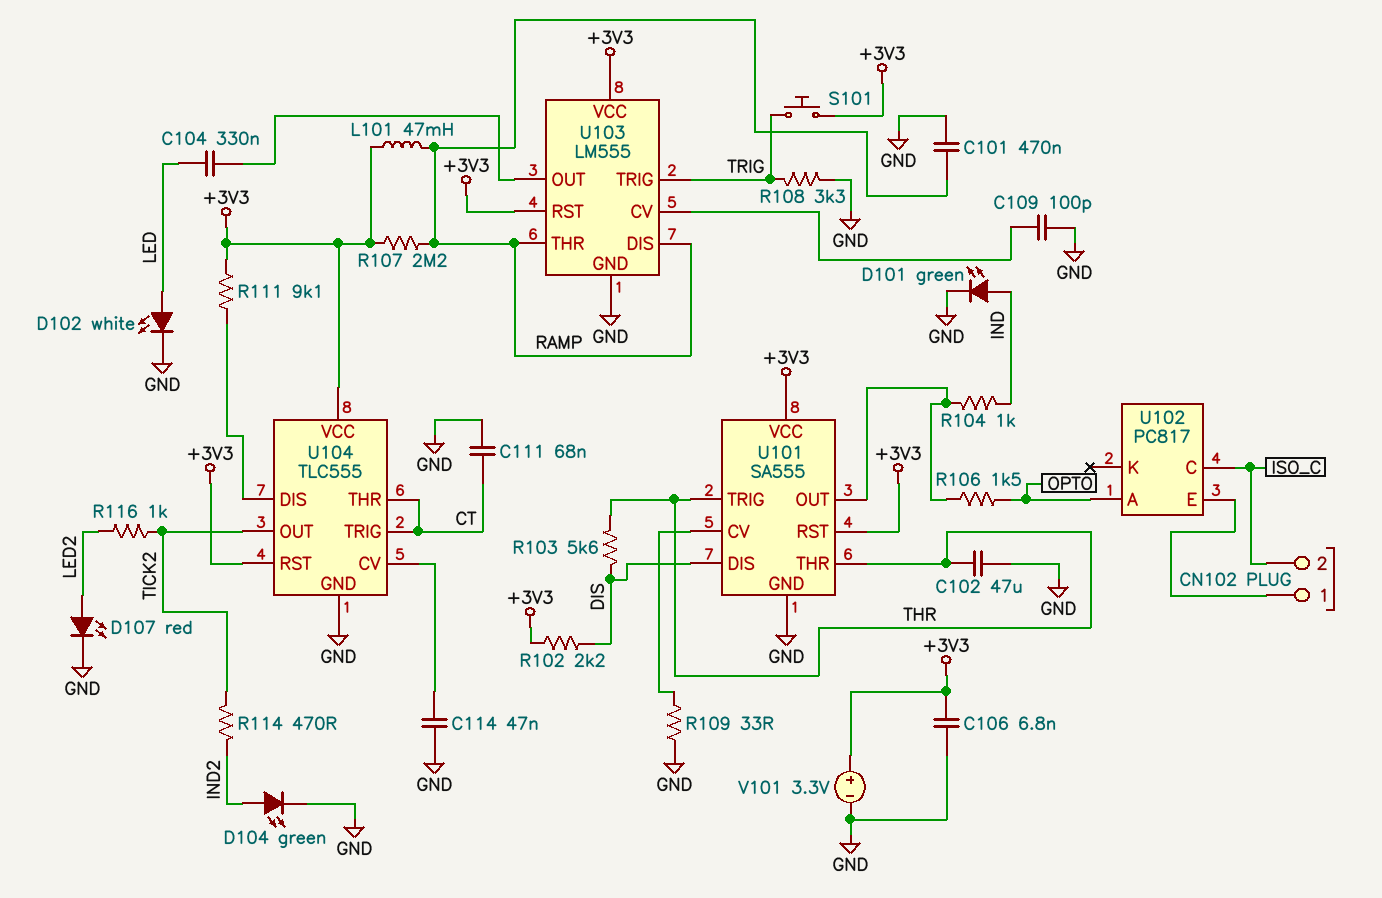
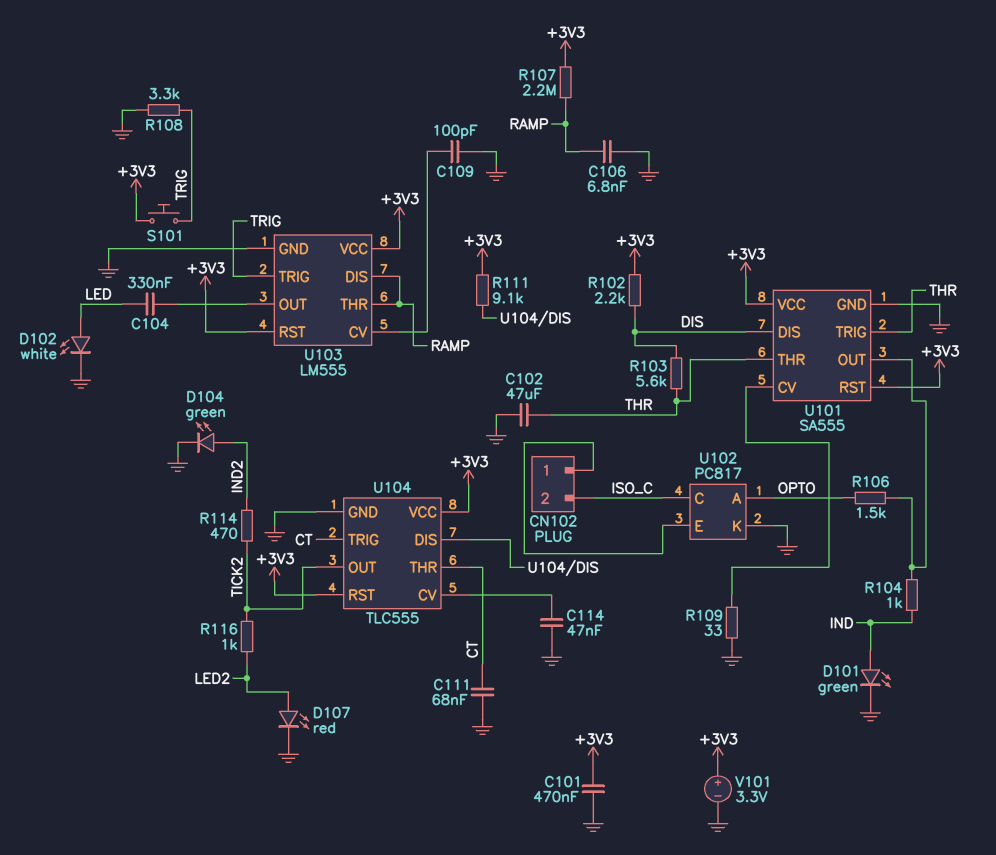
C101: 470nF (GND, RAMP) -> 470nF (+3V3, GND)
C106: 6.8nF (+3V3, GND) -> 6.8nF (GND, RAMP)
L101: 47mH (+3V3, RAMP) -> none
U102 pin K: none -> GND

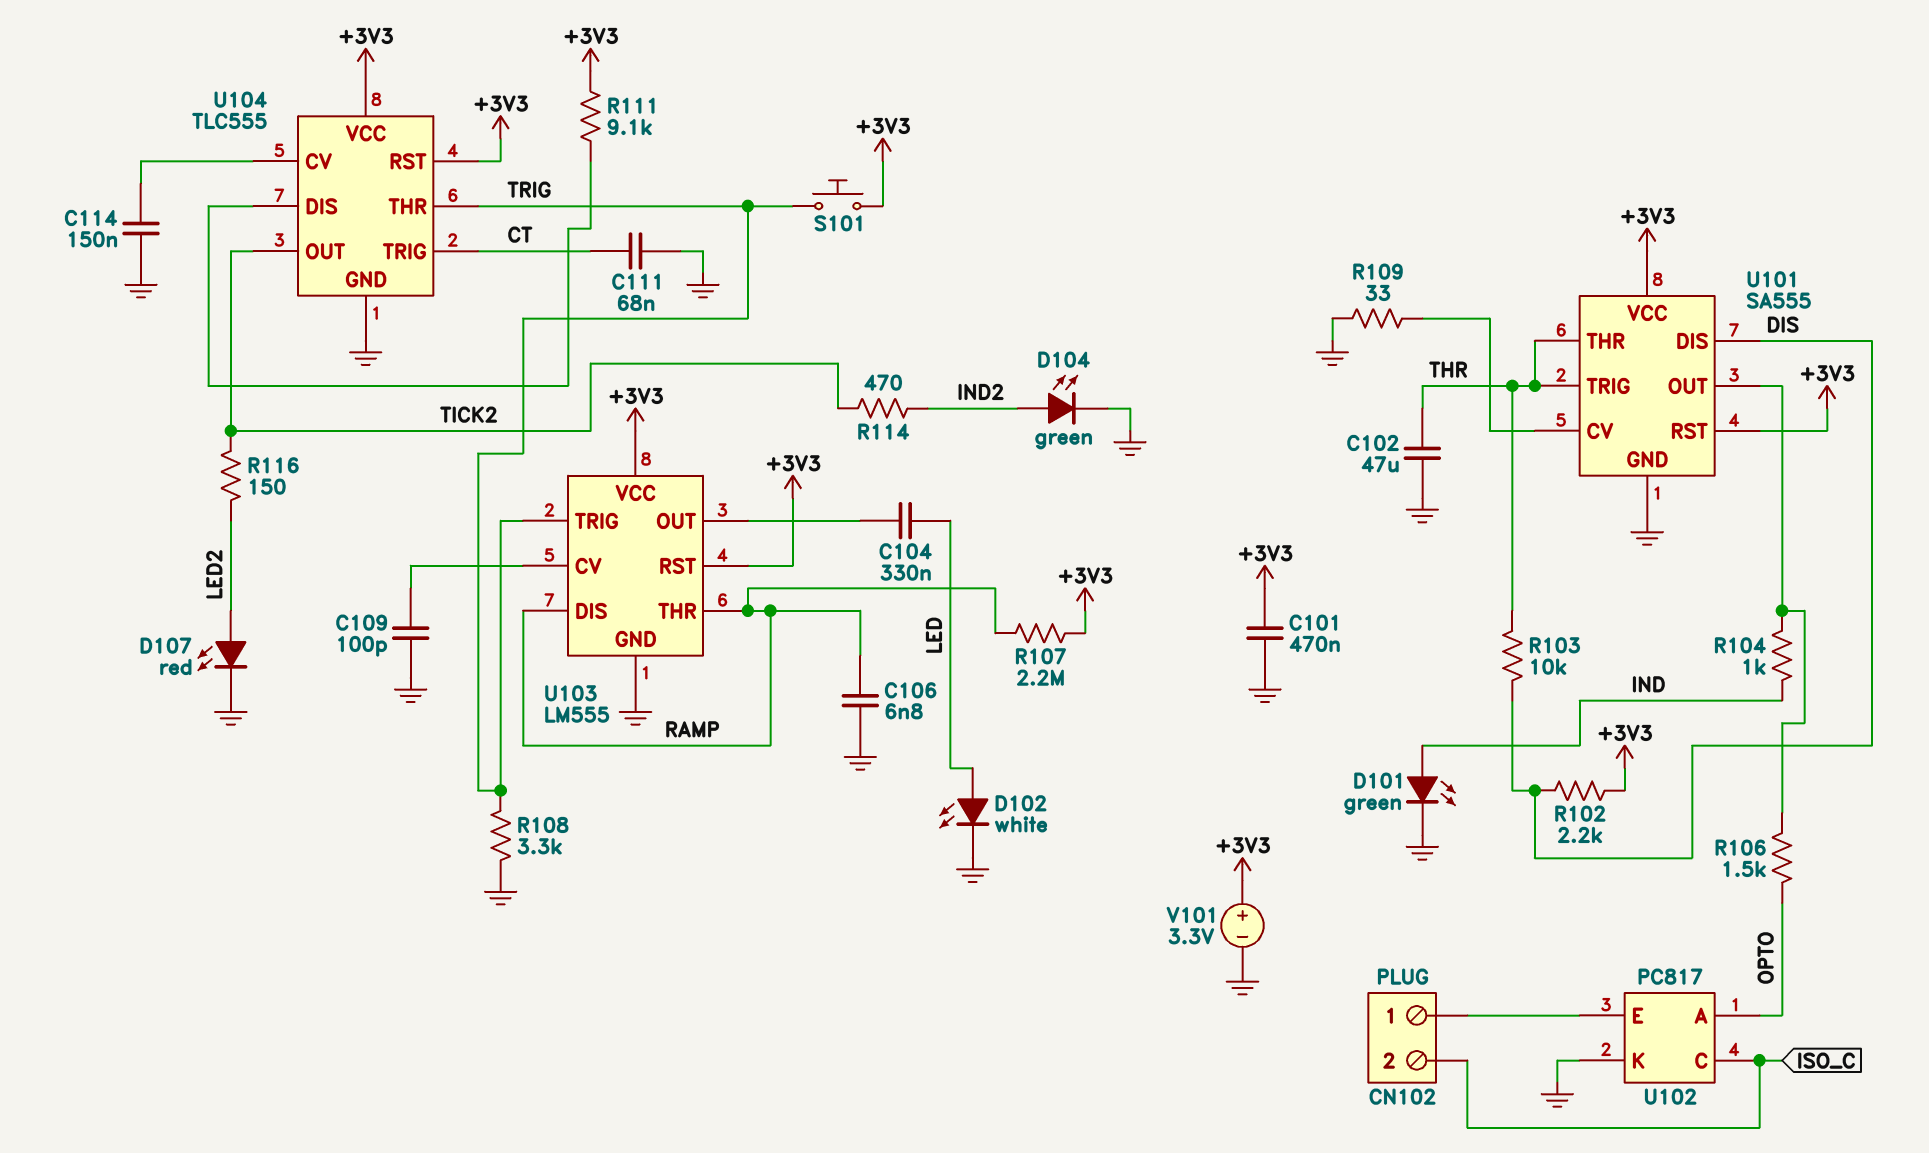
C114: 47nF (GND, U104/CV) -> 150nF (GND, U104/CV)
R103: 5.6k (DIS, THR) -> 10k (DIS, THR)
R116: 1k (LED2, TICK2) -> 150 (LED2, TICK2)
U104 pin THR: CT -> TRIG

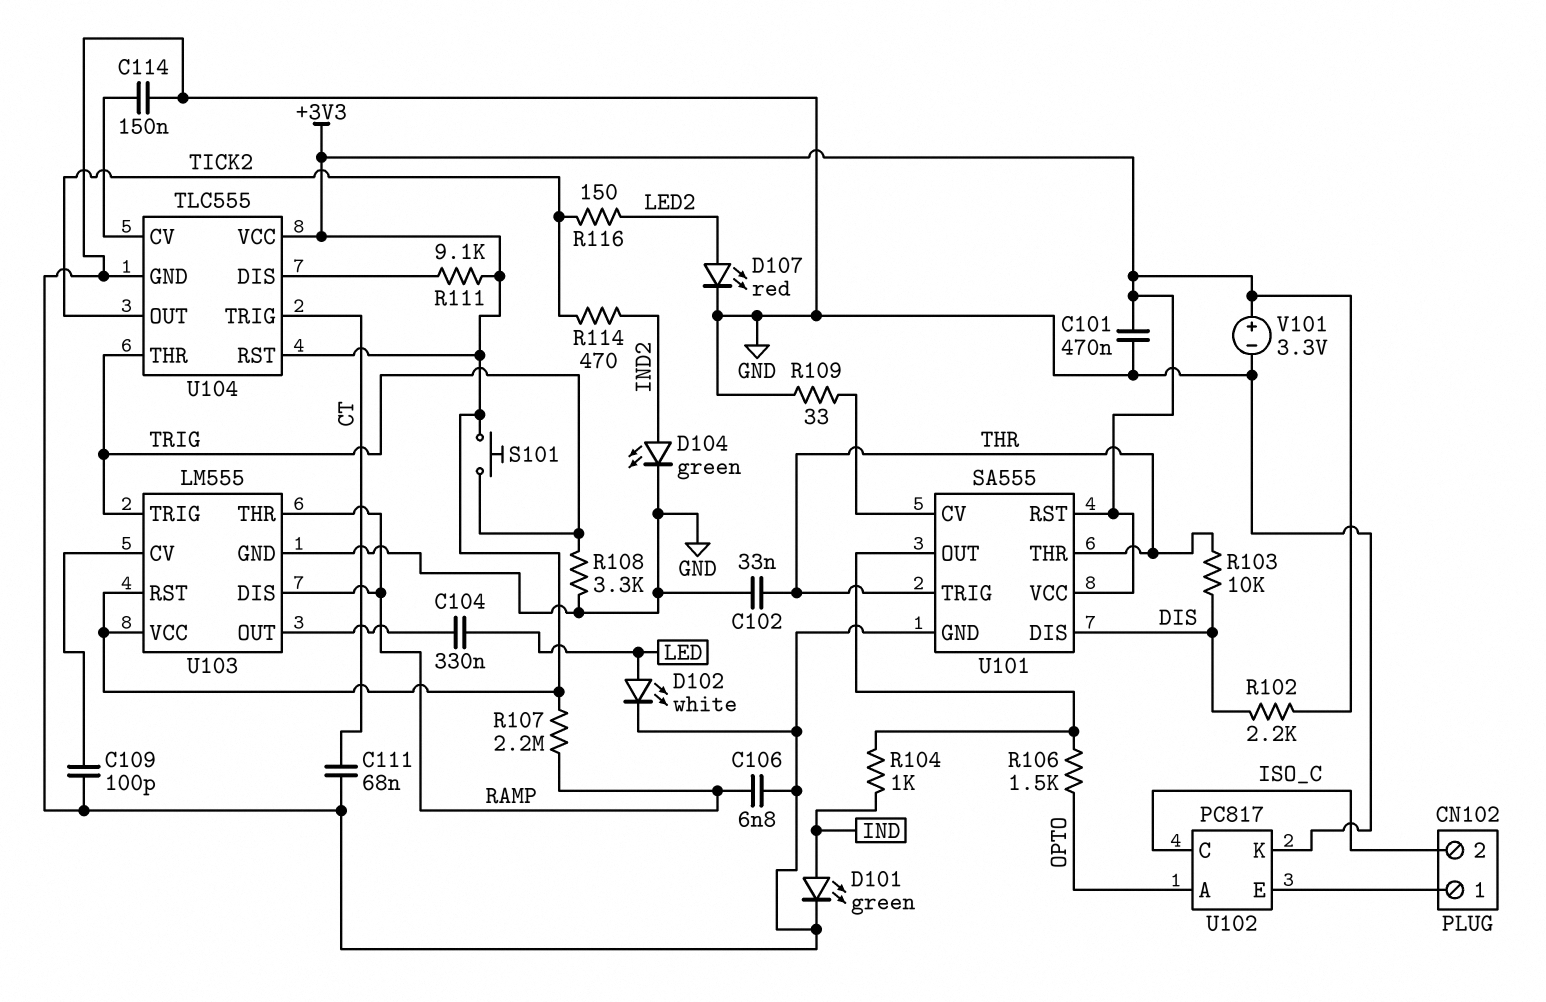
C102: 47uF (GND, THR) -> 33nF (GND, THR)

